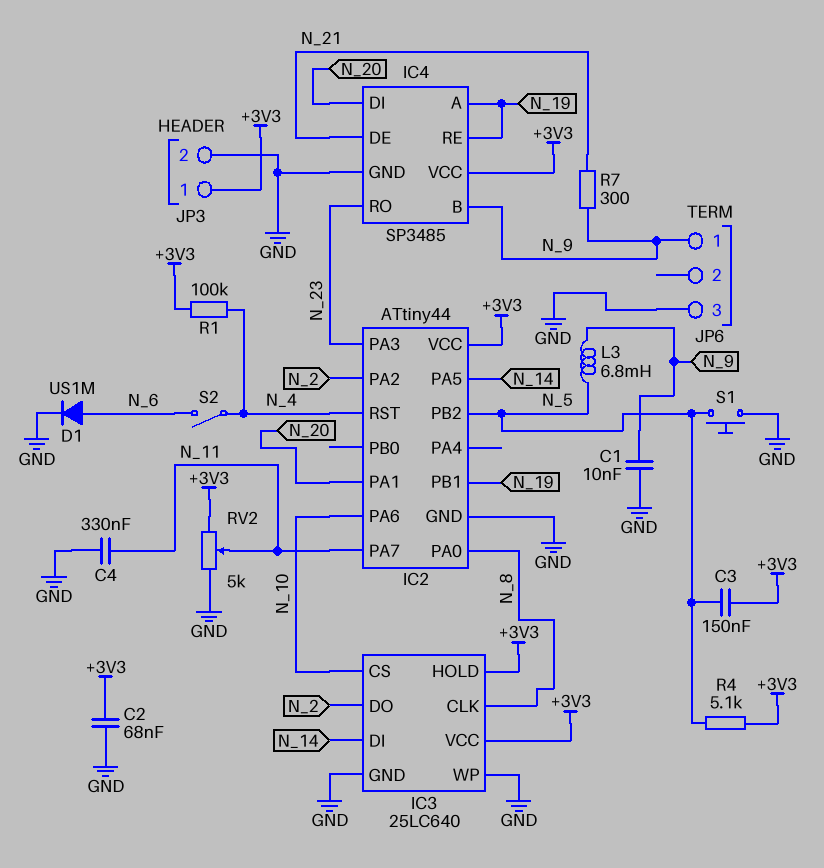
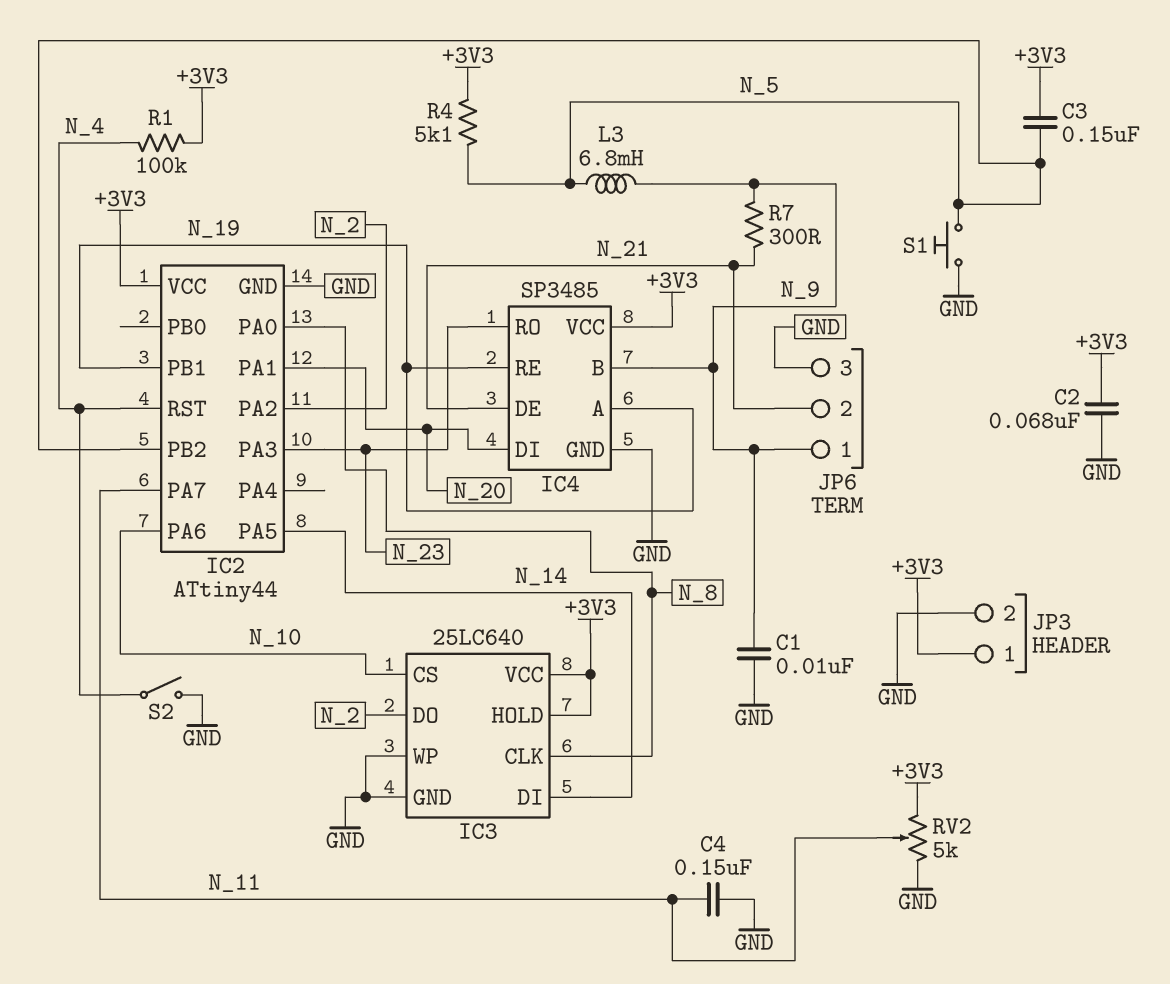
C4: 330nF (GND, N_11) -> 150nF (GND, N_11)
D1: diode US1M (A N_6, K GND) -> none
JP6 pin 2: none -> N_21
S2: switch (N_4, N_6) -> switch (GND, N_4)

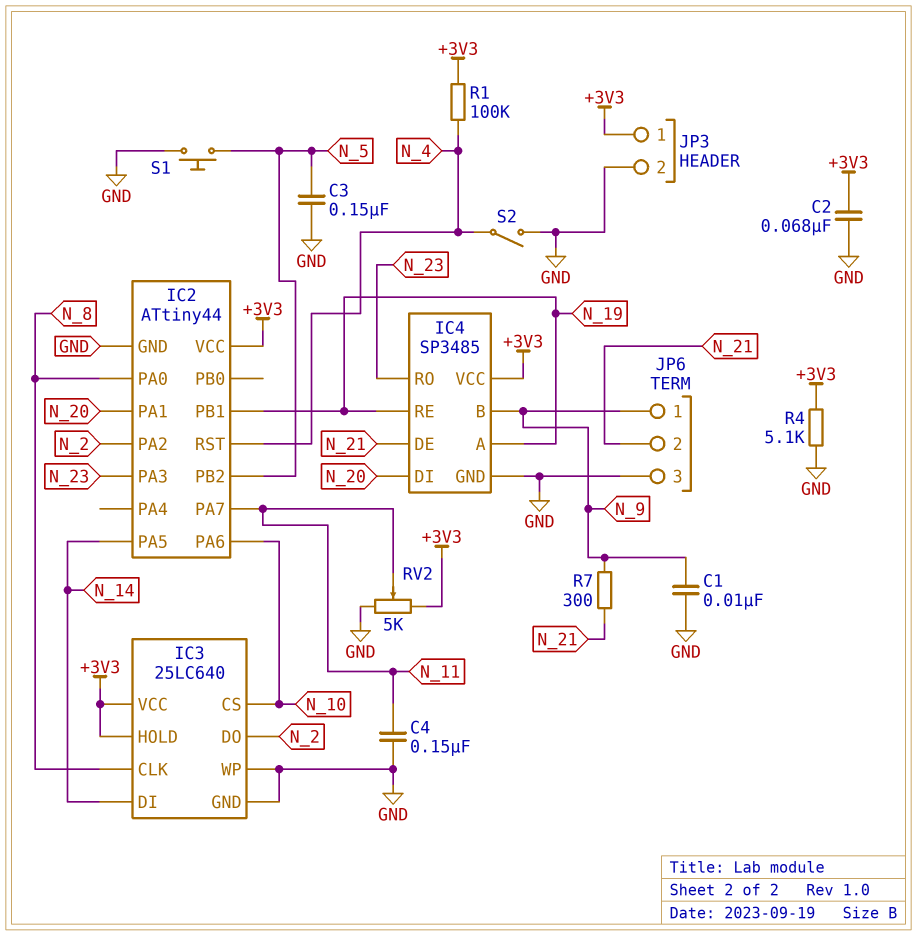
C3: 150nF (+3V3, N_5) -> 150nF (GND, N_5)
L3: 6.8mH (N_5, N_9) -> none
R4: 5.1k (+3V3, N_5) -> 5.1k (+3V3, GND)

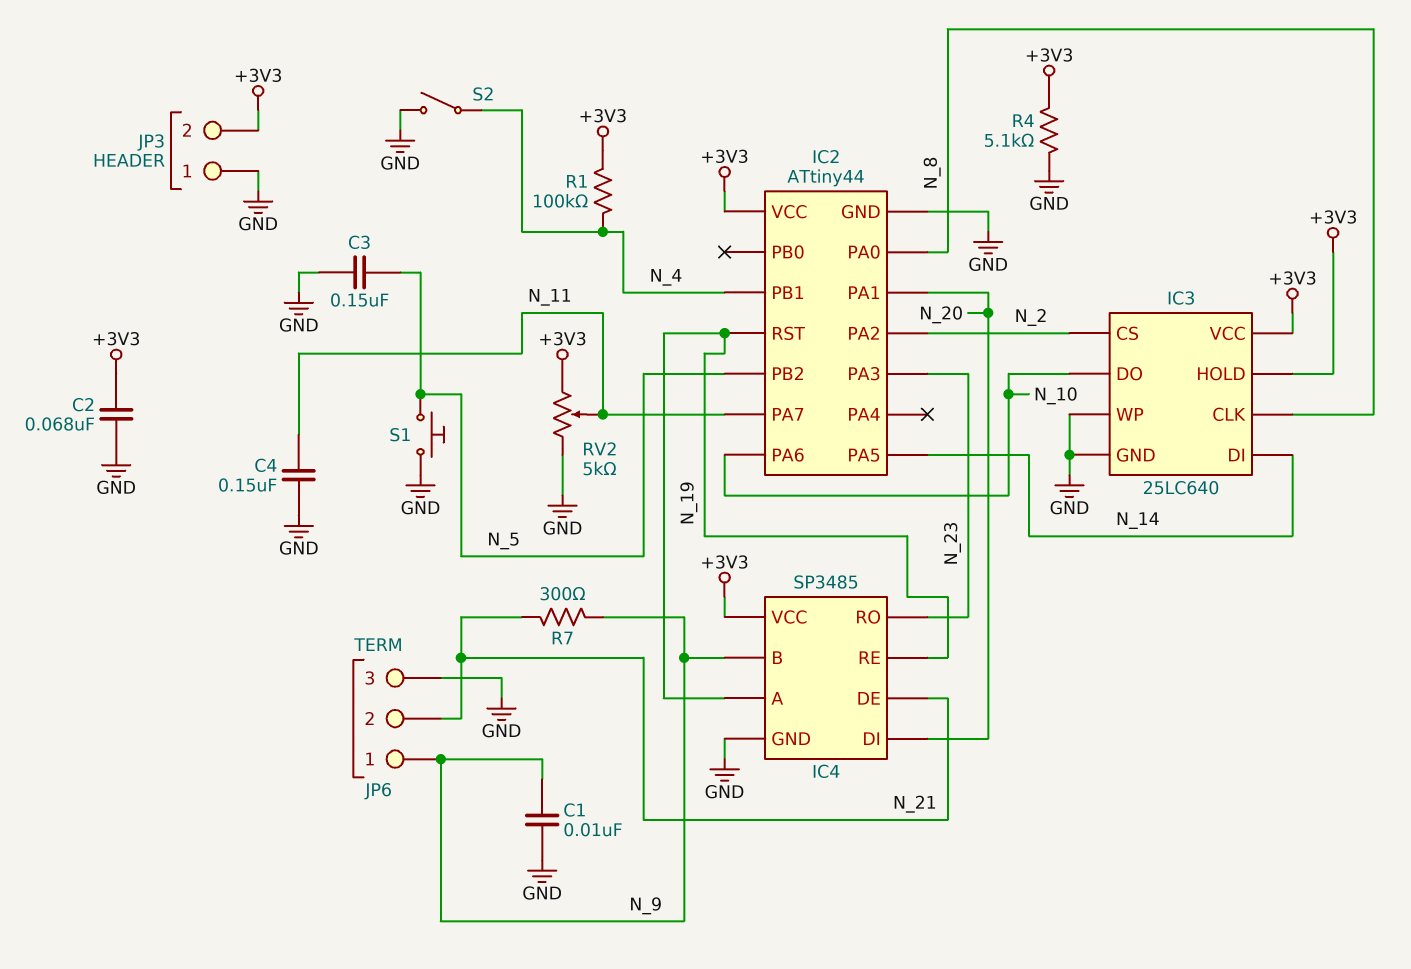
IC2 pin PB1: N_19 -> N_4
IC2 pin RST: N_4 -> N_19
IC3 pin CS: N_10 -> N_2
IC3 pin DO: N_2 -> N_10
JP3 pin 1: +3V3 -> GND
JP3 pin 2: GND -> +3V3

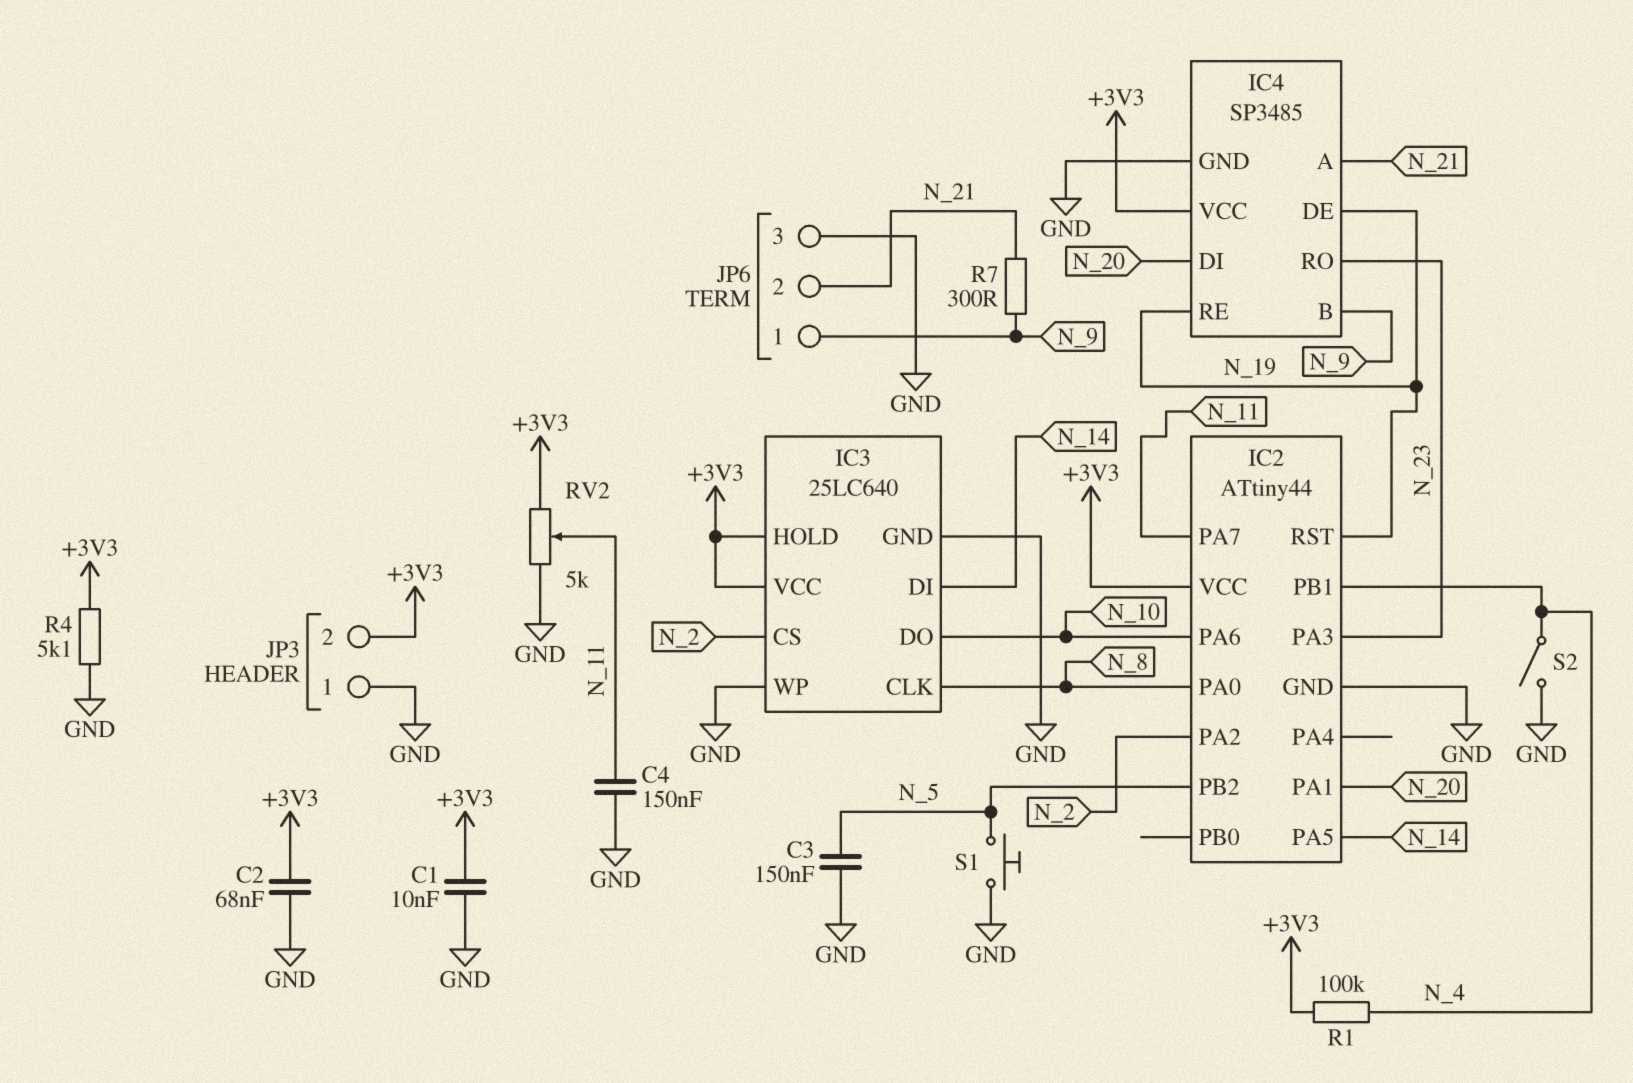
C1: 10nF (GND, N_9) -> 10nF (+3V3, GND)
IC4 pin A: N_19 -> N_21
IC4 pin DE: N_21 -> N_19

